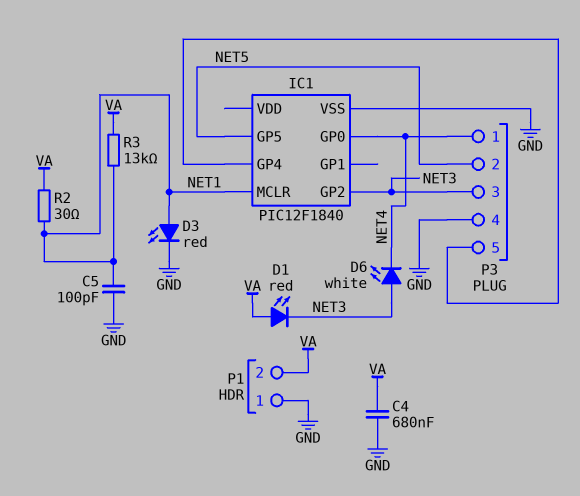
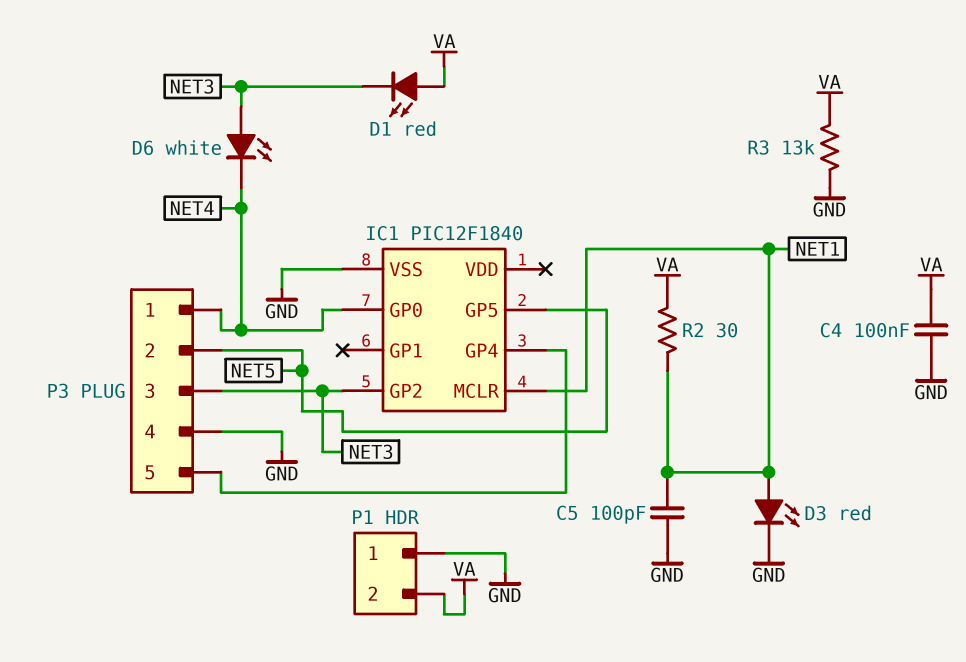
C4: 680nF (GND, VA) -> 100nF (GND, VA)
R3: 13k (NET1, VA) -> 13k (GND, VA)

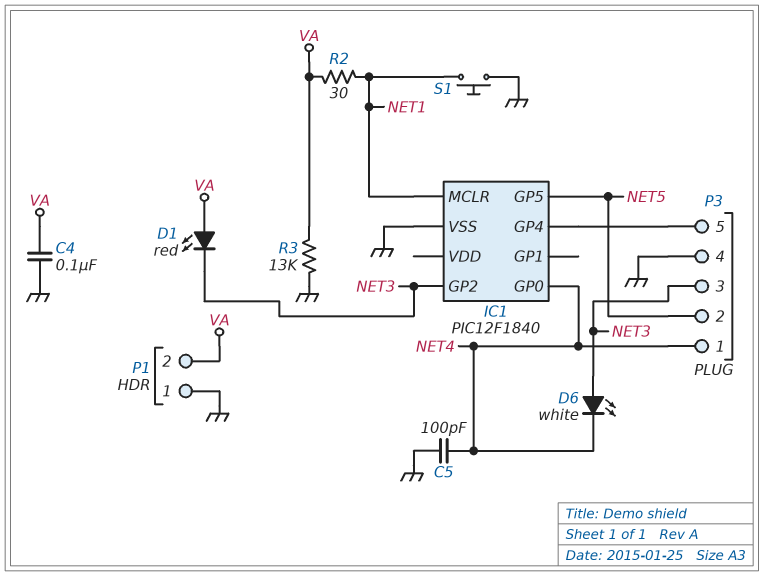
C5: 100pF (GND, NET1) -> 100pF (GND, NET4)
D3: LED red (A NET1, K GND) -> none
S1: none -> button (GND, NET1)

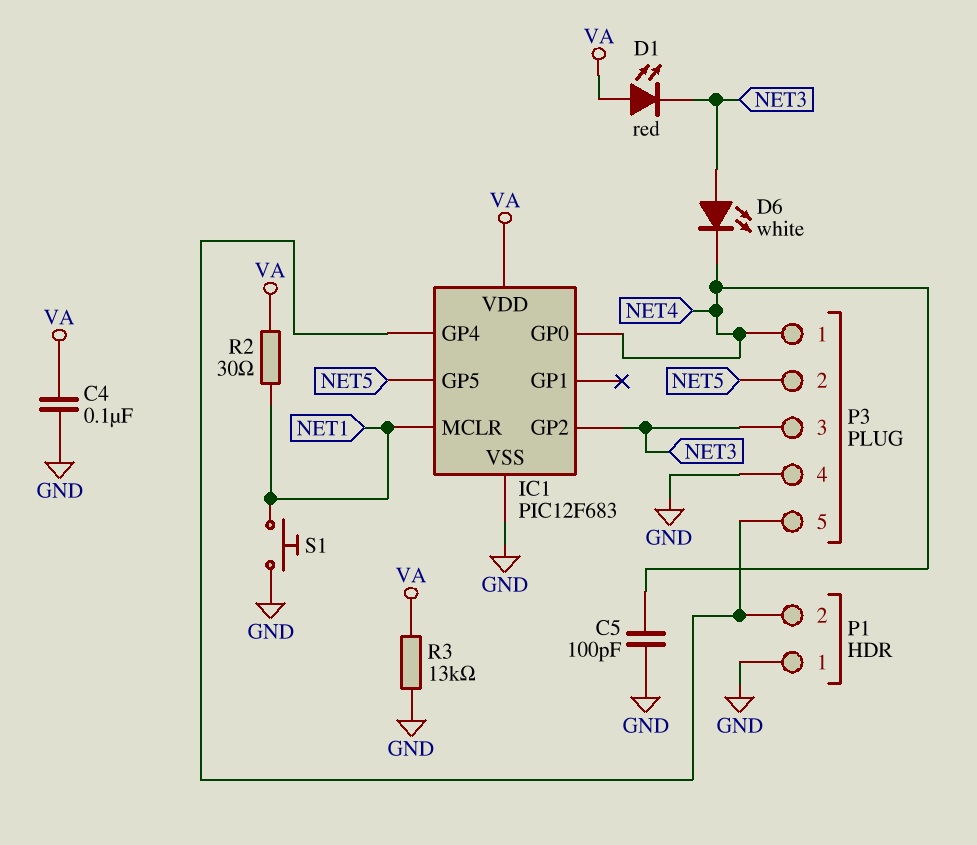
IC1: PIC12F1840 -> PIC12F683
IC1 pin VDD: none -> VA
P1 pin 2: VA -> IC1/GP4

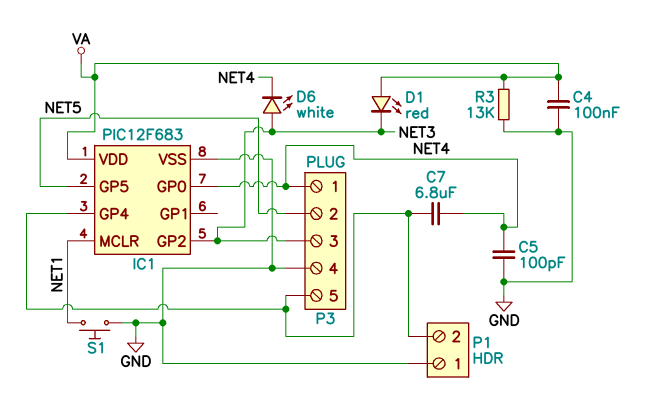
C7: none -> 6.8uF (IC1/GP4, NET4)
R2: 30 (NET1, VA) -> none

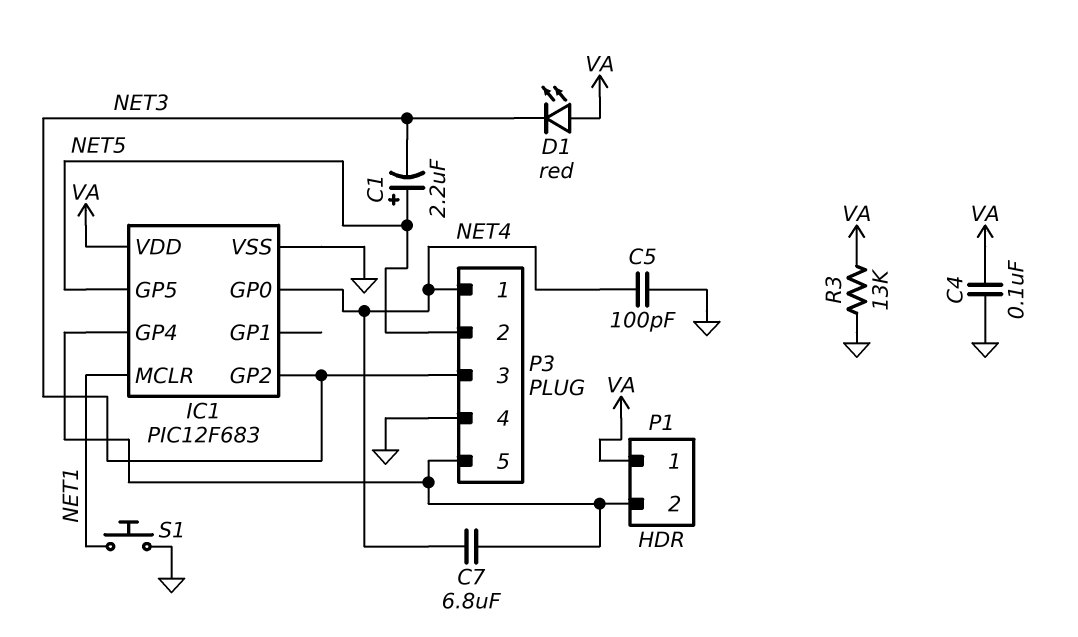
C1: none -> 2.2uF (plus NET5, minus NET3)
D6: LED white (A NET3, K NET4) -> none
P1 pin 1: GND -> VA

